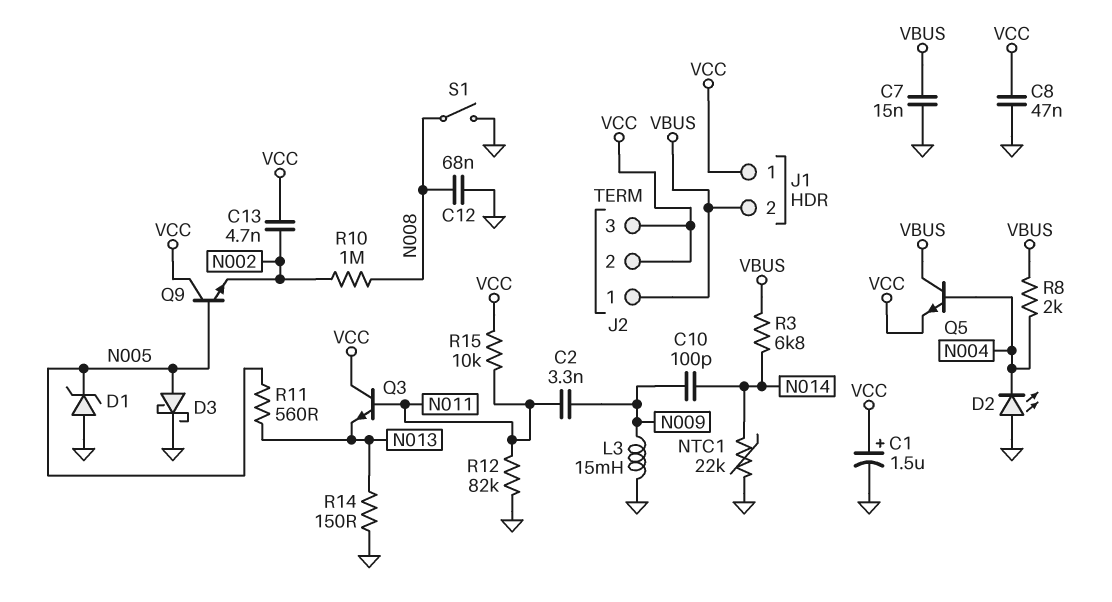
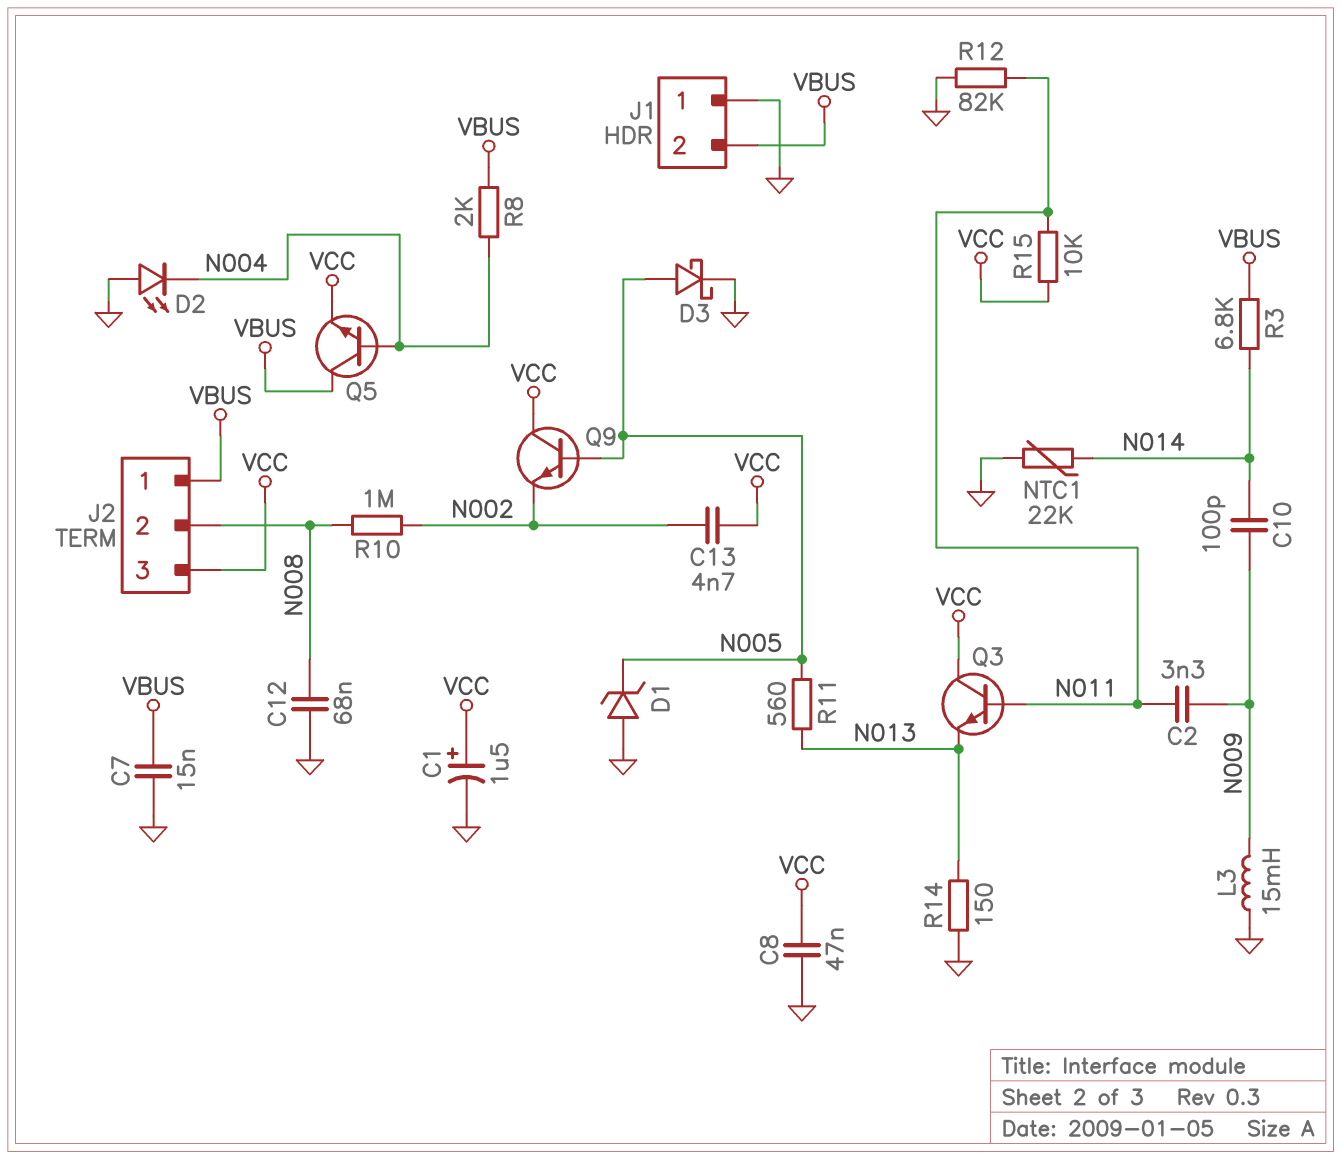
J1 pin 1: VCC -> GND
J2 pin 2: VCC -> N008
S1: switch (GND, N008) -> none

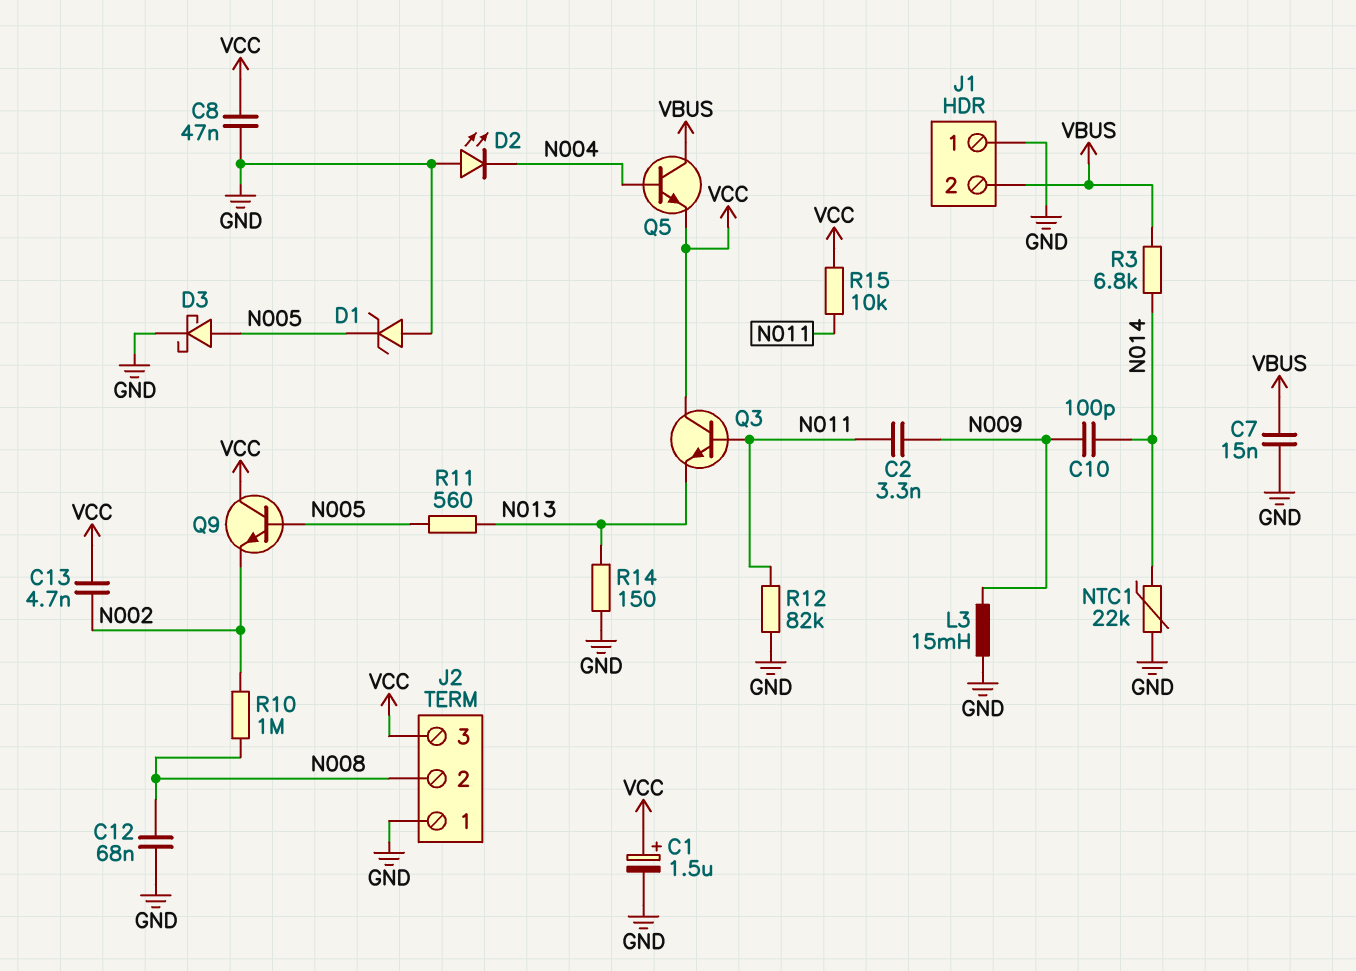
J2 pin 1: VBUS -> GND
R8: 2k (N004, VBUS) -> none

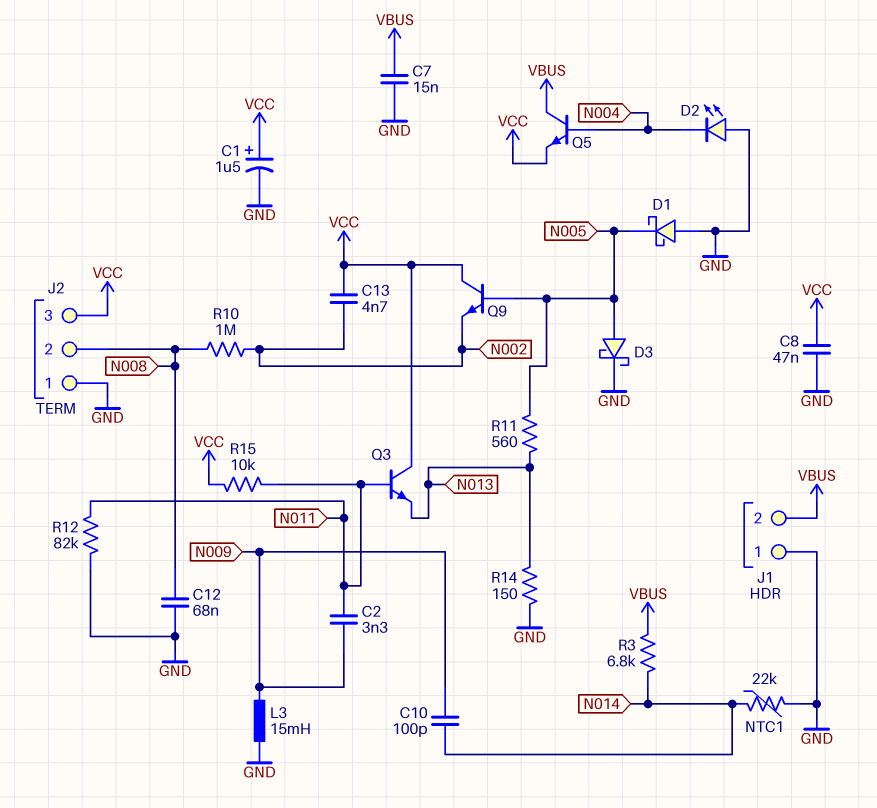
D1: zener (A GND, K N005) -> schottky (A GND, K N005)

